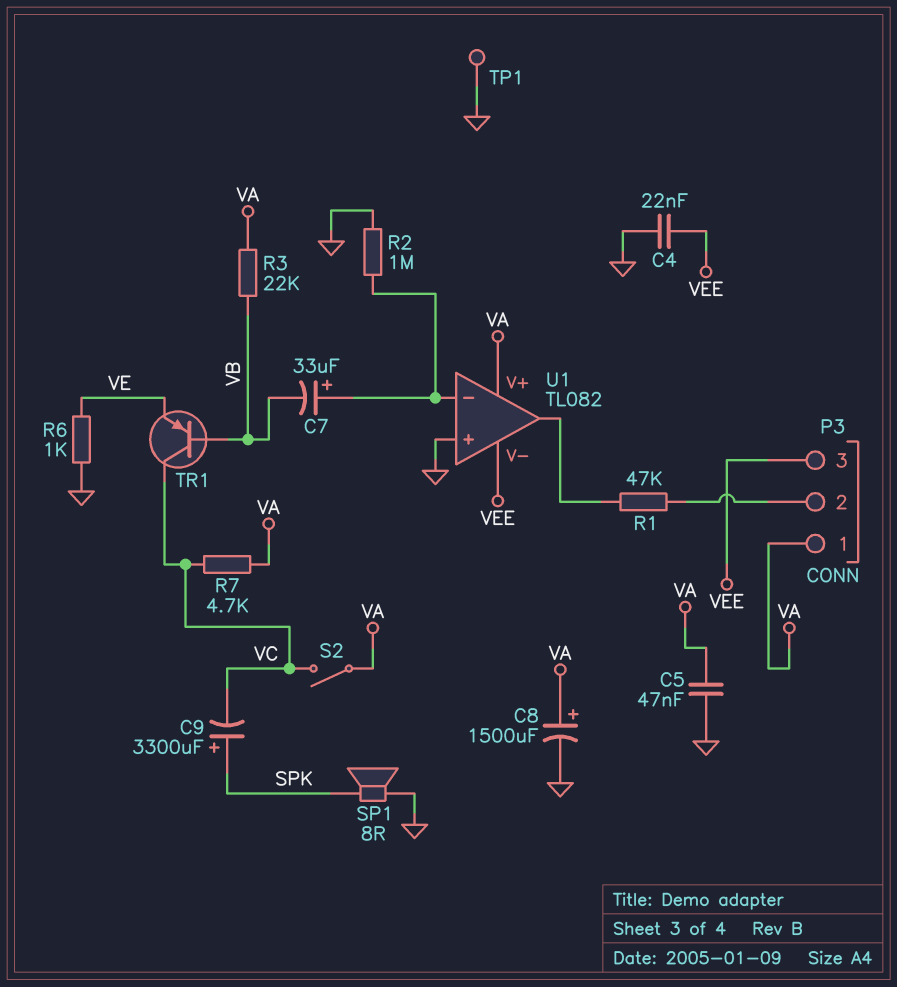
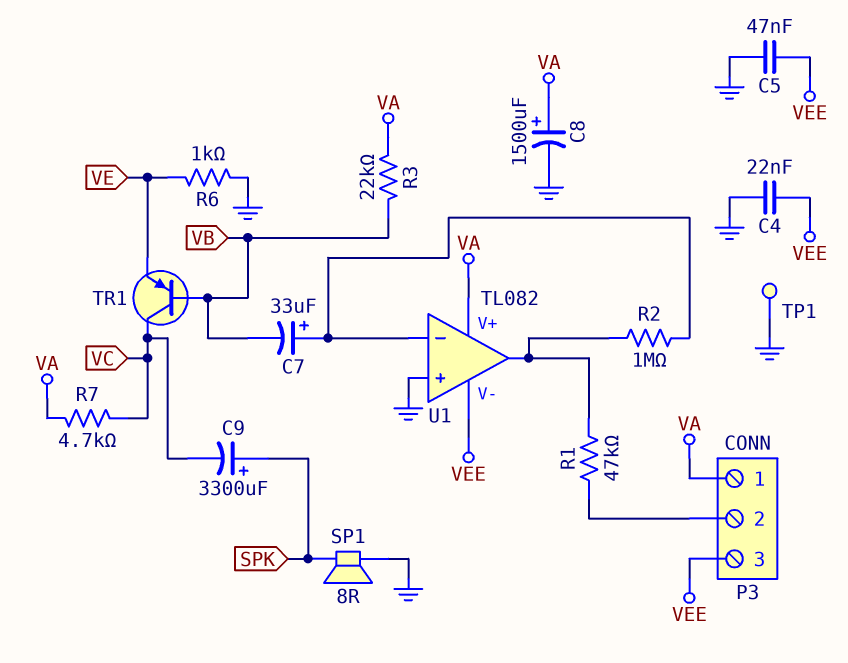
C5: 47nF (GND, VA) -> 47nF (GND, VEE)
R2: 1M (GND, U1/in-) -> 1M (U1/in-, U1/out)
S2: switch (VA, VC) -> none

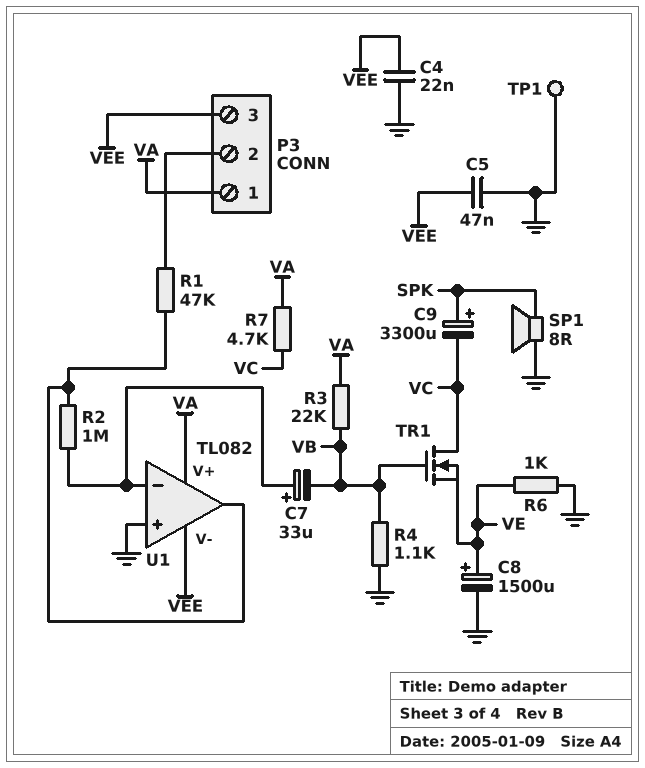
C8: 1500uF (plus VA, minus GND) -> 1500uF (plus VE, minus GND)
R4: none -> 1.1k (GND, VB)
TR1: PNP (B VB, C VC, E VE) -> NMOS (G VB, D VC, S VE)

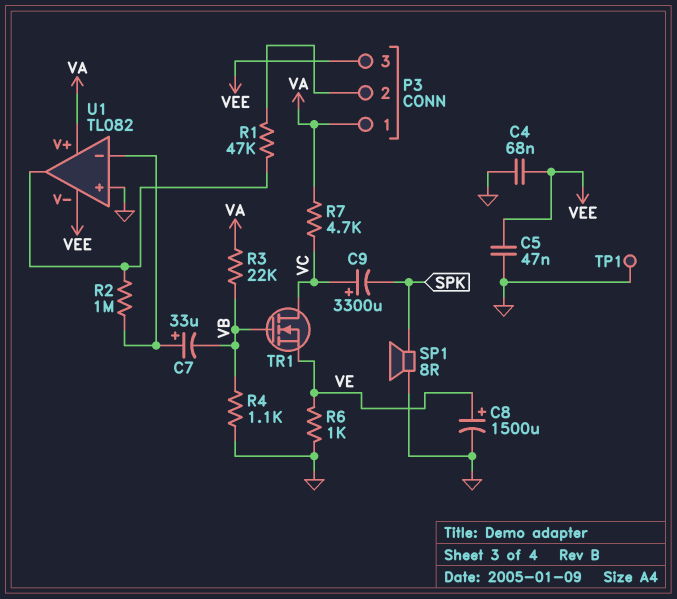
C4: 22nF (GND, VEE) -> 68nF (GND, VEE)
C9: 3300uF (plus SPK, minus VC) -> 3300uF (plus VC, minus SPK)

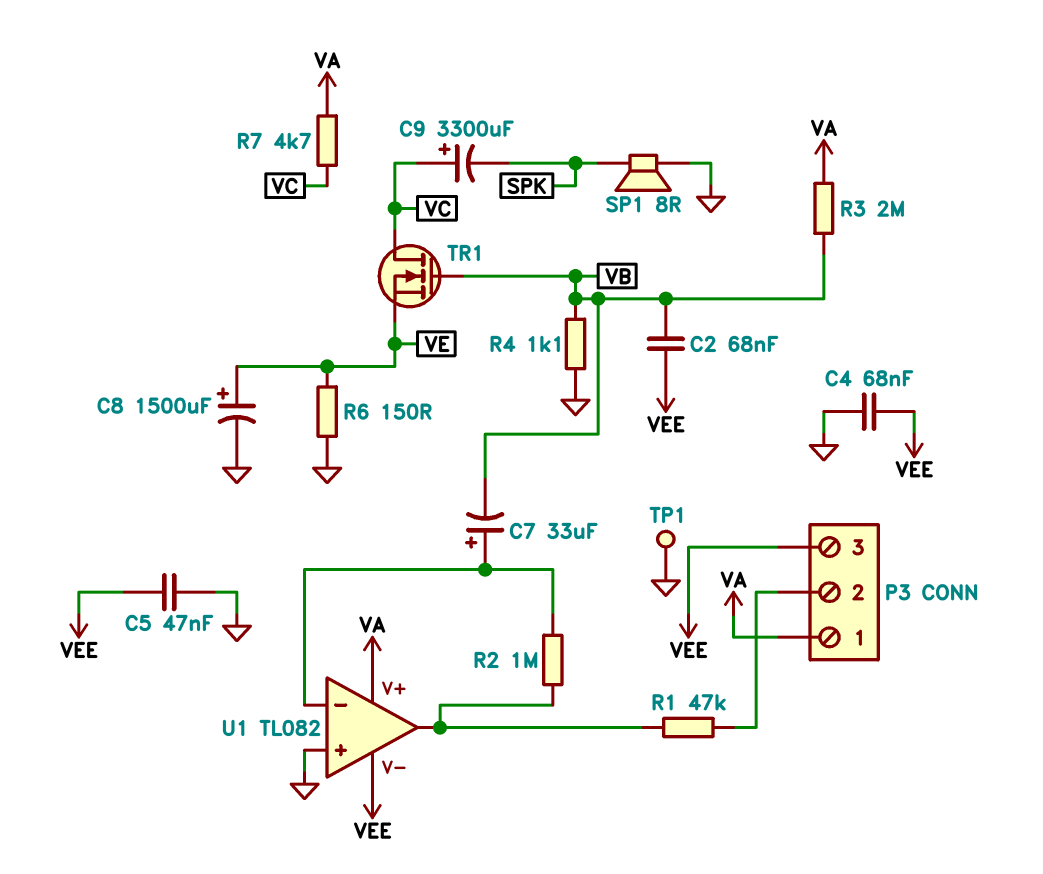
C2: none -> 68nF (VB, VEE)
R3: 22k (VA, VB) -> 2M (VA, VB)
R6: 1k (GND, VE) -> 150 (GND, VE)

